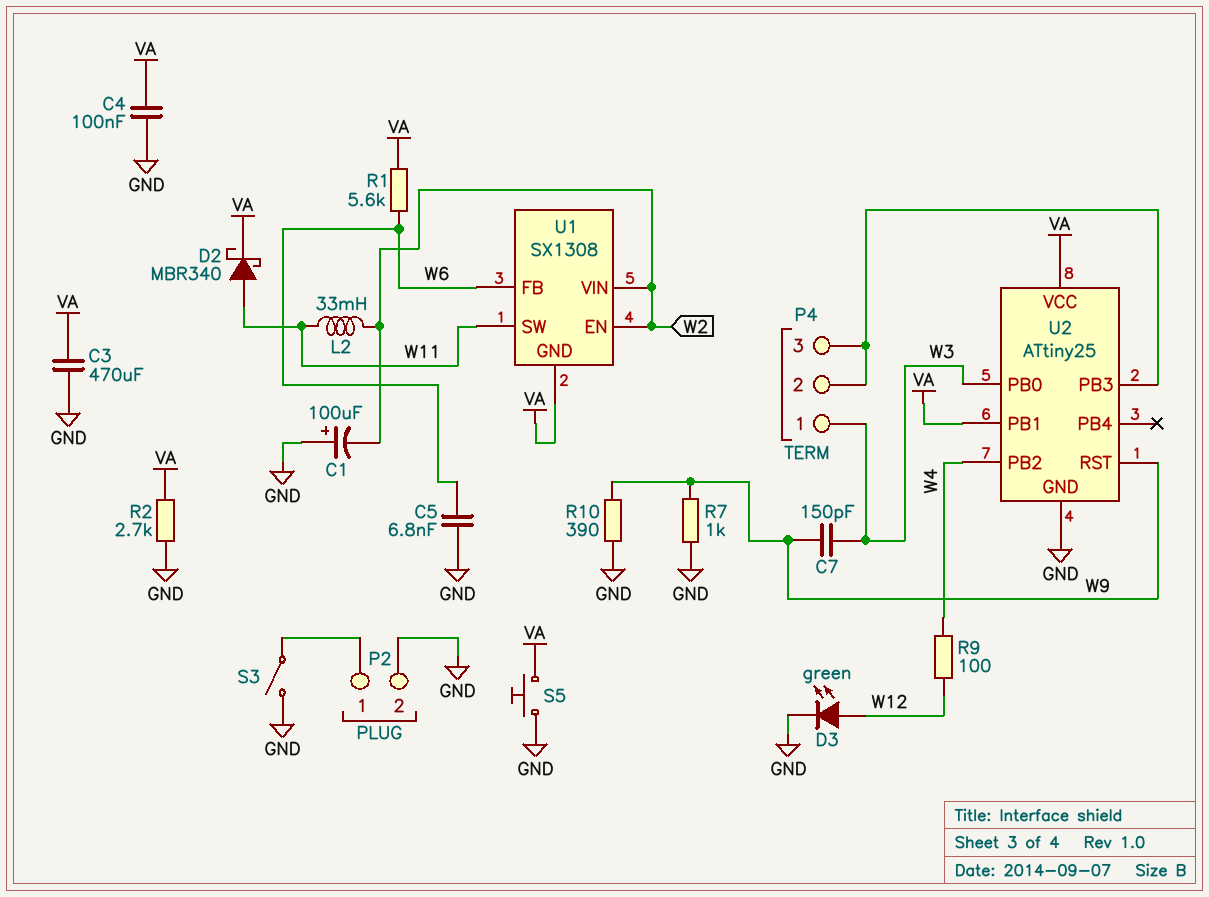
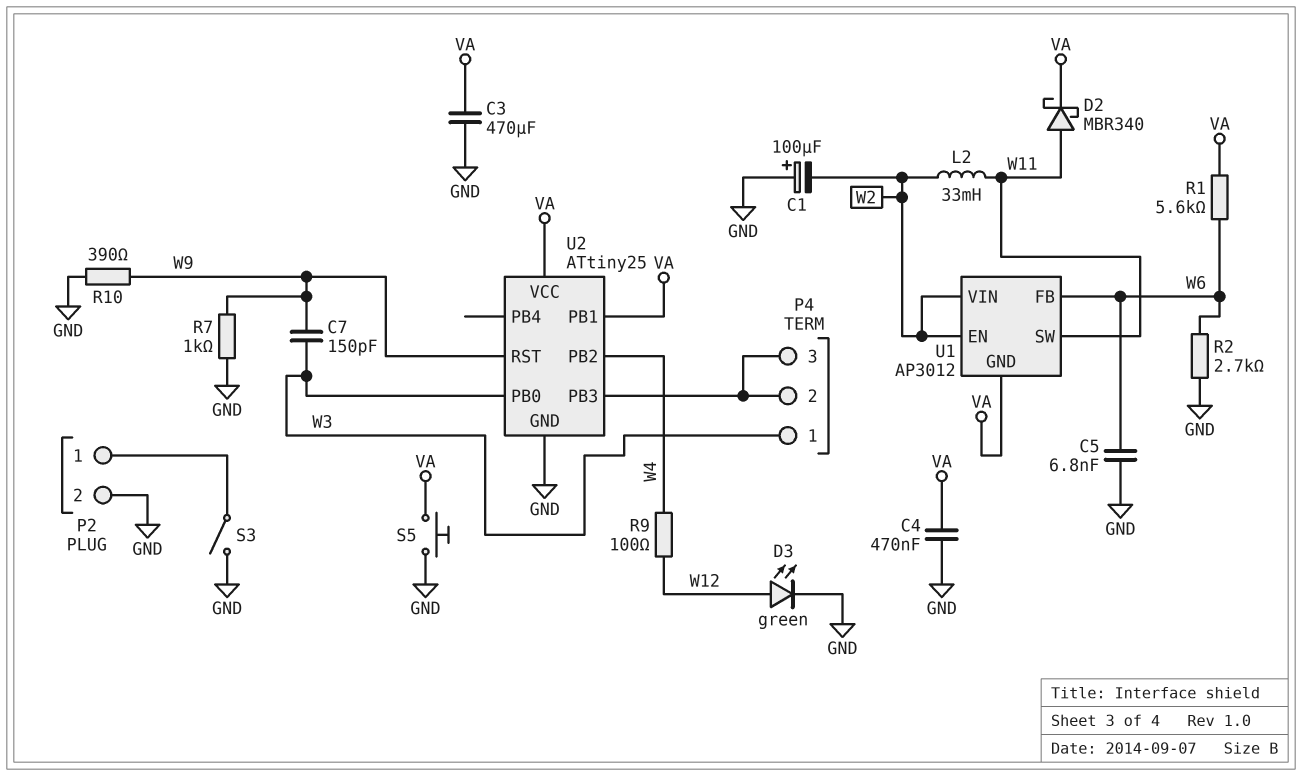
C4: 100nF (GND, VA) -> 470nF (GND, VA)
R2: 2.7k (GND, VA) -> 2.7k (GND, W6)
U1: SX1308 -> AP3012

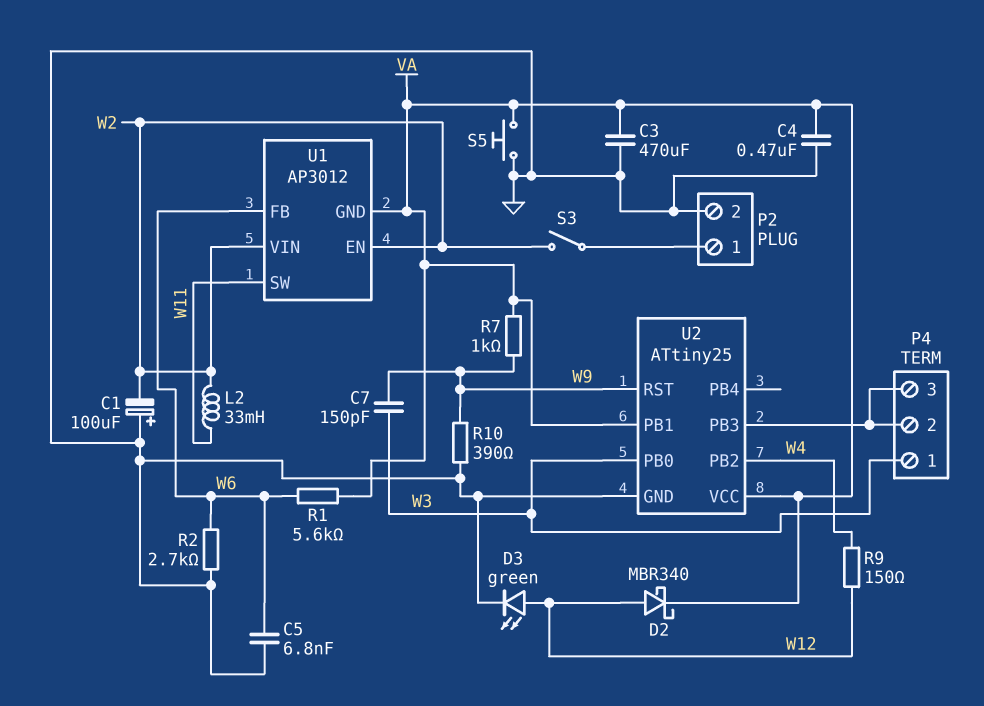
D2: schottky MBR340 (A W11, K VA) -> schottky MBR340 (A W12, K VA)
R7: 1k (GND, W9) -> 1k (VA, W9)
R9: 100 (W4, W12) -> 150 (W4, W12)
S3: switch (GND, P2/1) -> switch (P2/1, W2)

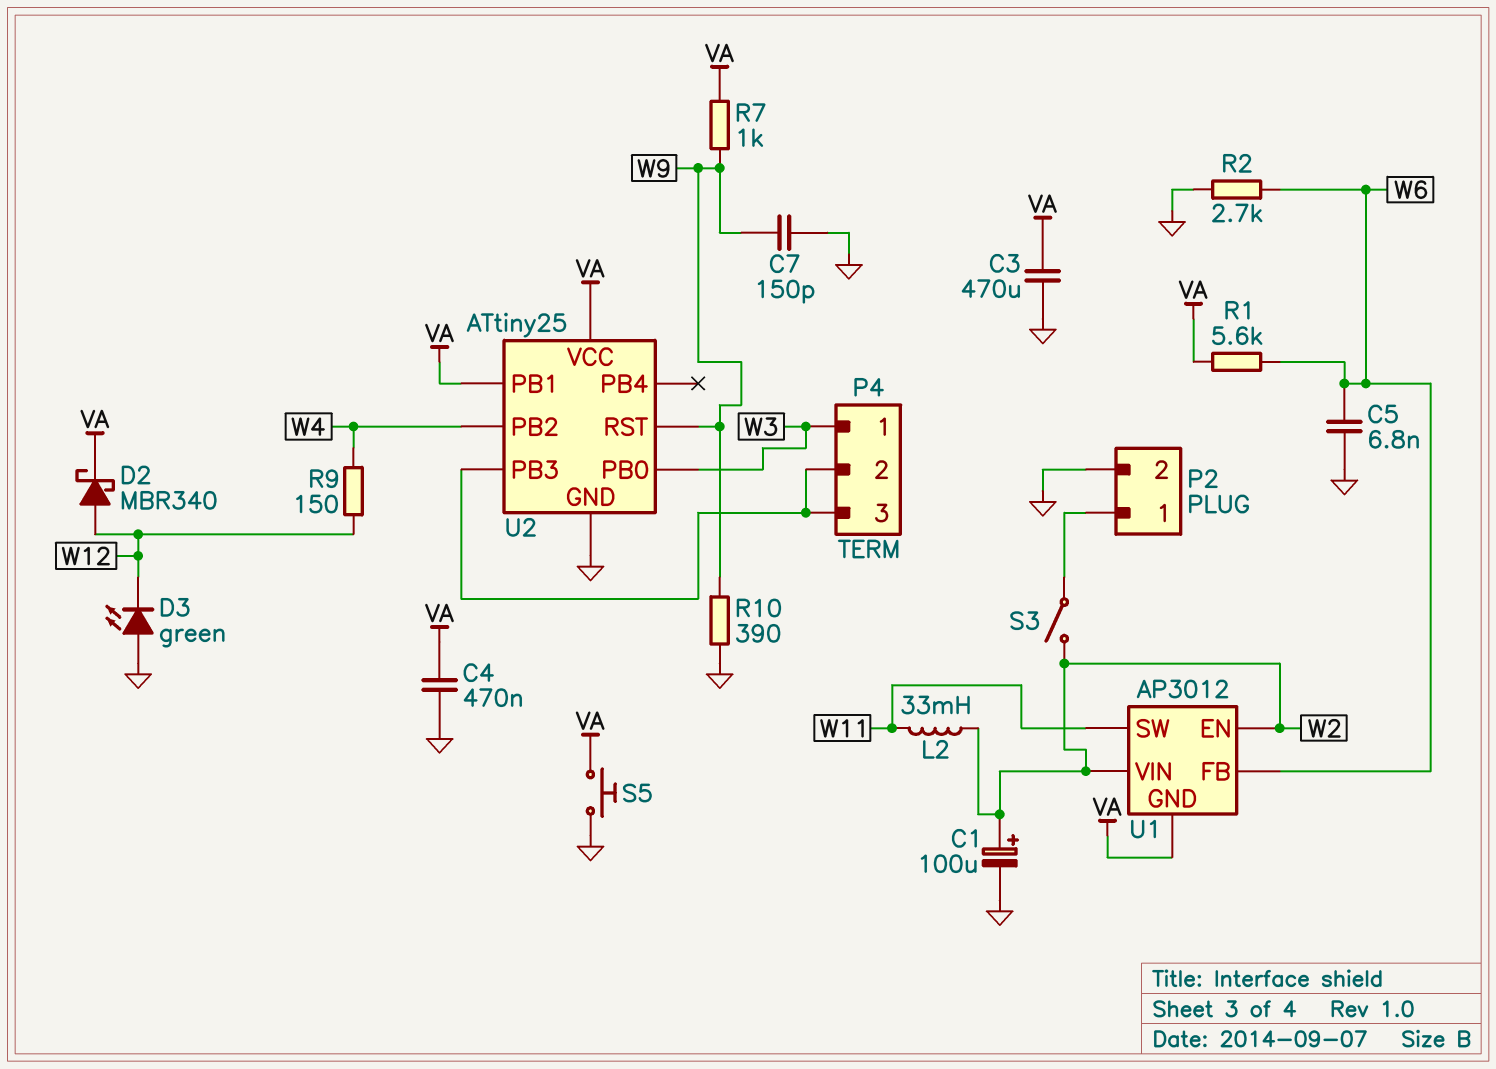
C1: 100uF (plus GND, minus W2) -> 100uF (plus W2, minus GND)
C7: 150pF (W3, W9) -> 150pF (GND, W9)
D3: LED green (A W12, K GND) -> LED green (A GND, K W12)

